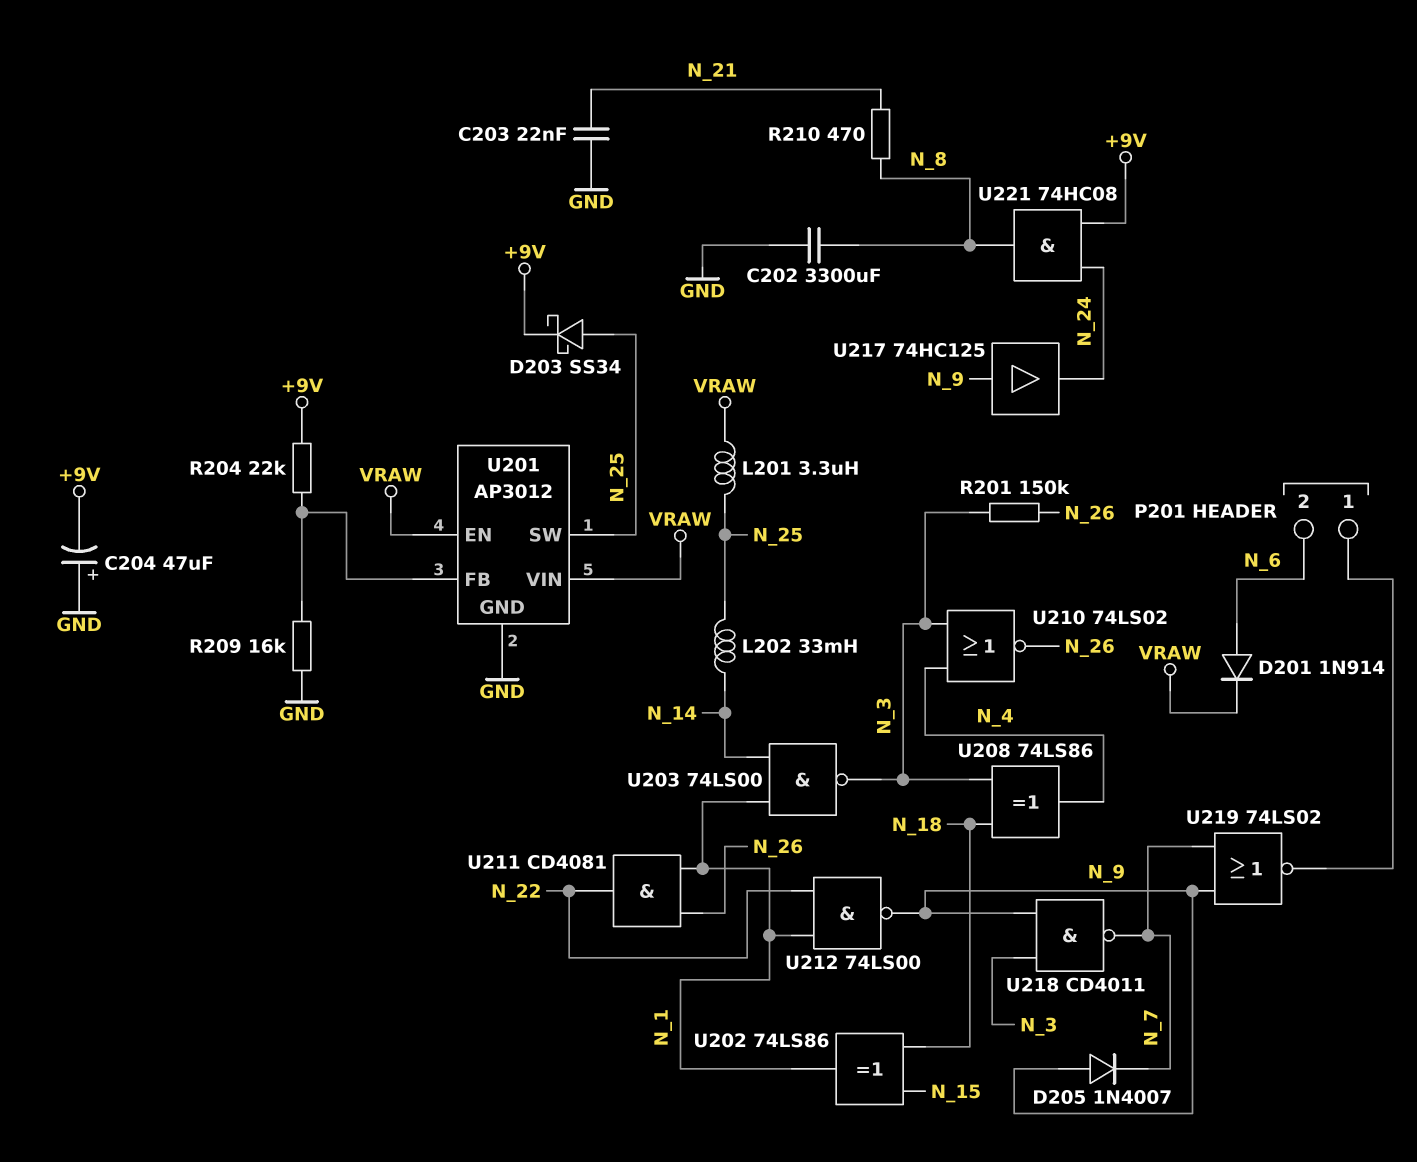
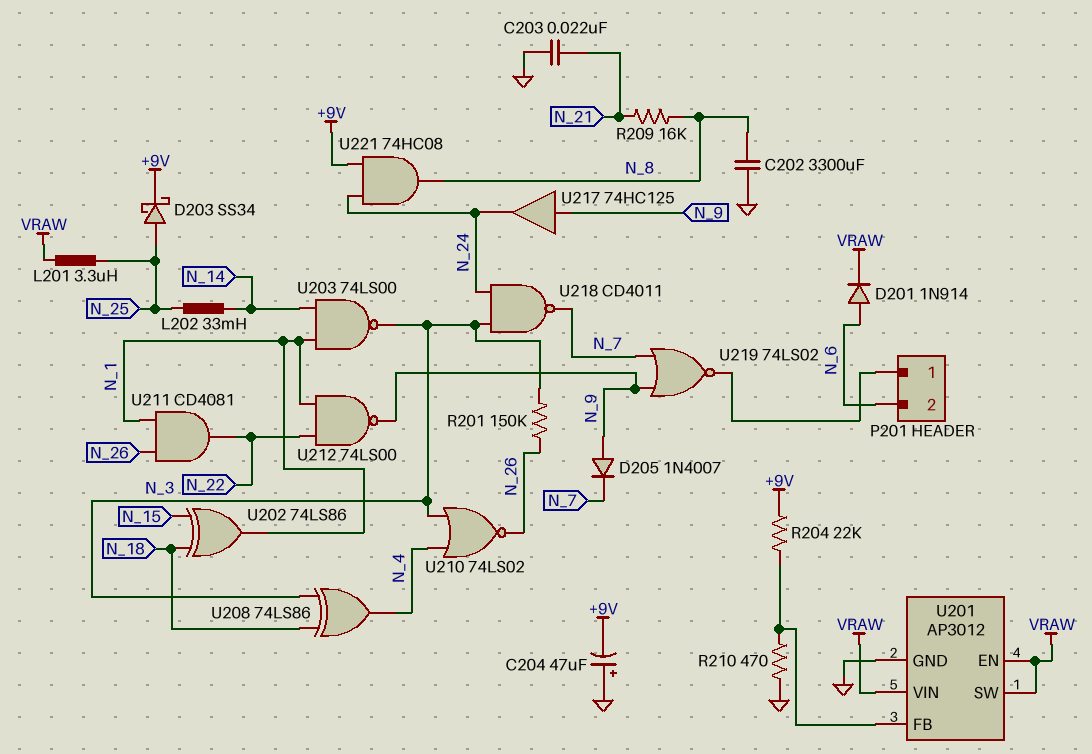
R209: 16k (GND, U201/FB) -> 16k (N_8, N_21)
R210: 470 (N_8, N_21) -> 470 (GND, U201/FB)
U201 pin SW: N_25 -> VRAW
U218: NAND CD4011 (in N_3, in N_9, out N_7) -> NAND CD4011 (in N_3, in N_24, out N_7)

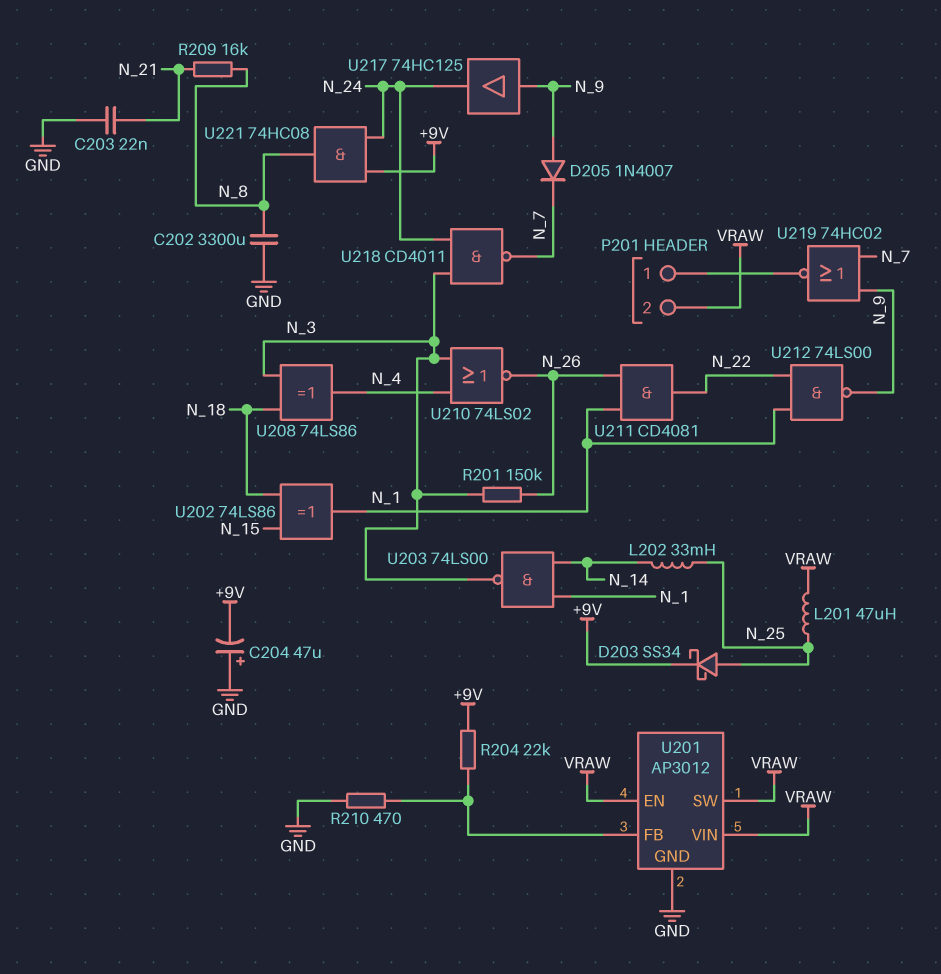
D201: diode 1N914 (A N_6, K VRAW) -> none
L201: 3.3uH (N_25, VRAW) -> 47uH (N_25, VRAW)
P201 pin 2: N_6 -> VRAW
U219: NOR 74LS02 (in N_7, in N_9, out P201/1) -> NOR 74HC02 (in N_7, in N_9, out P201/1)

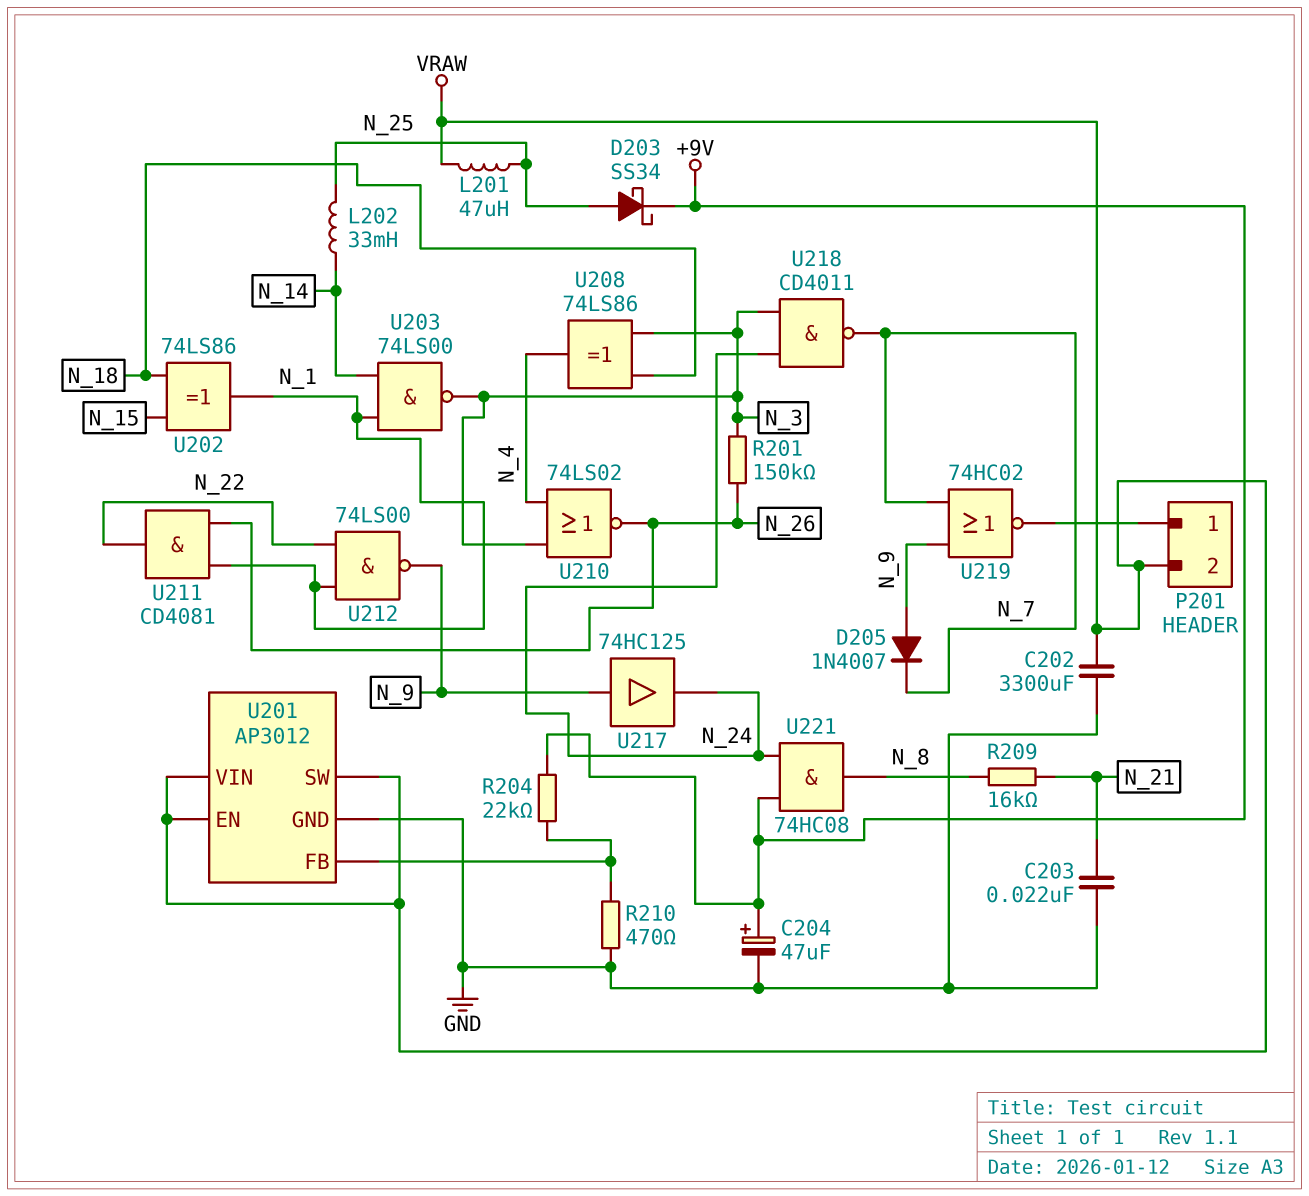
C202: 3300uF (GND, N_8) -> 3300uF (GND, VRAW)
C204: 47uF (plus GND, minus +9V) -> 47uF (plus +9V, minus GND)

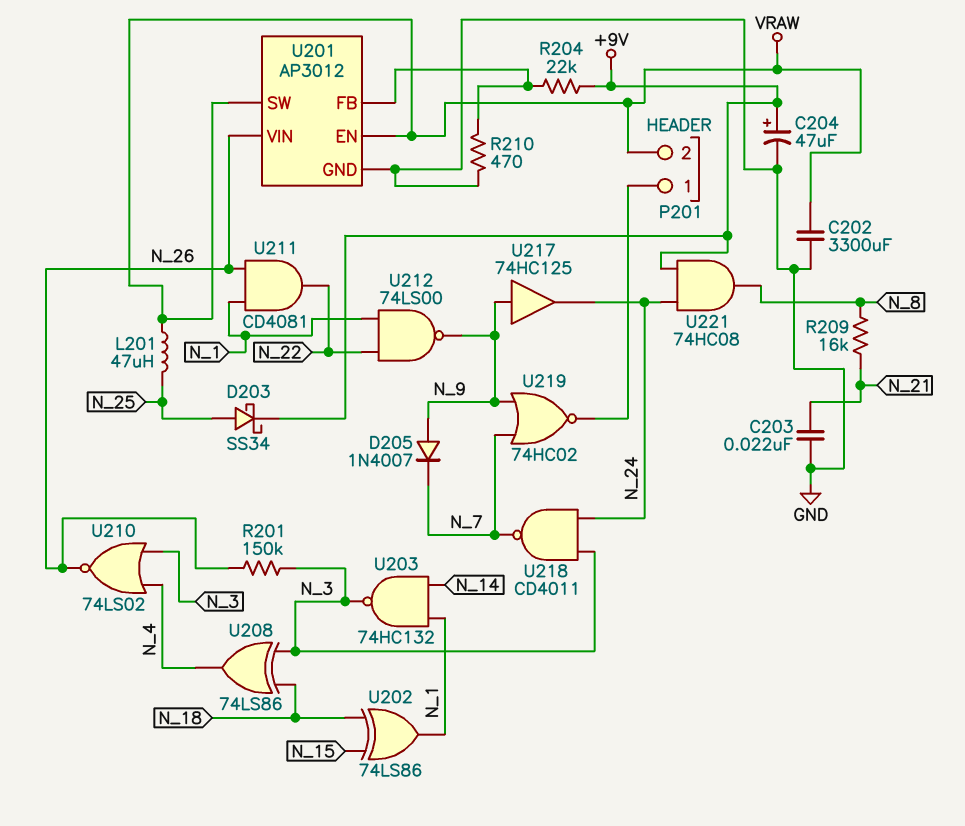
L202: 33mH (N_14, N_25) -> none
U201 pin VIN: VRAW -> N_26
U203: NAND 74LS00 (in N_1, in N_14, out N_3) -> NAND 74HC132 (in N_1, in N_14, out N_3)

